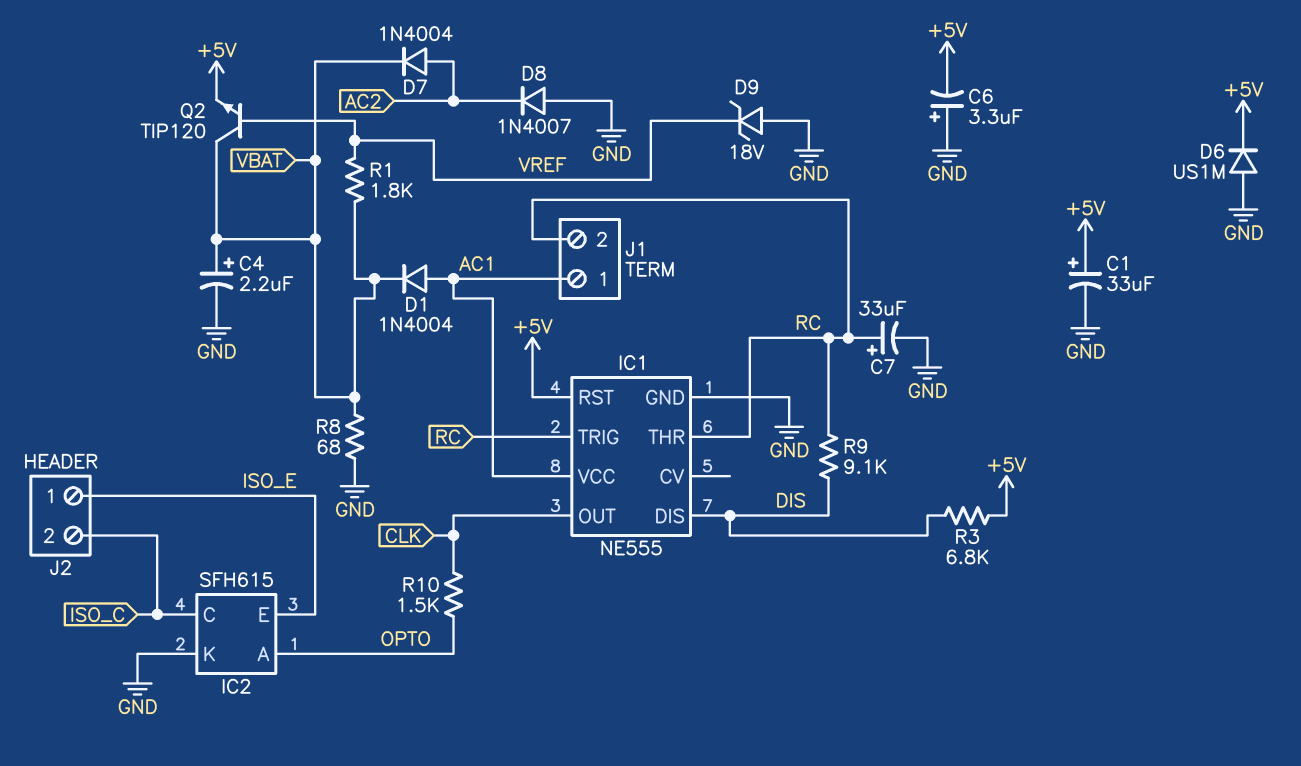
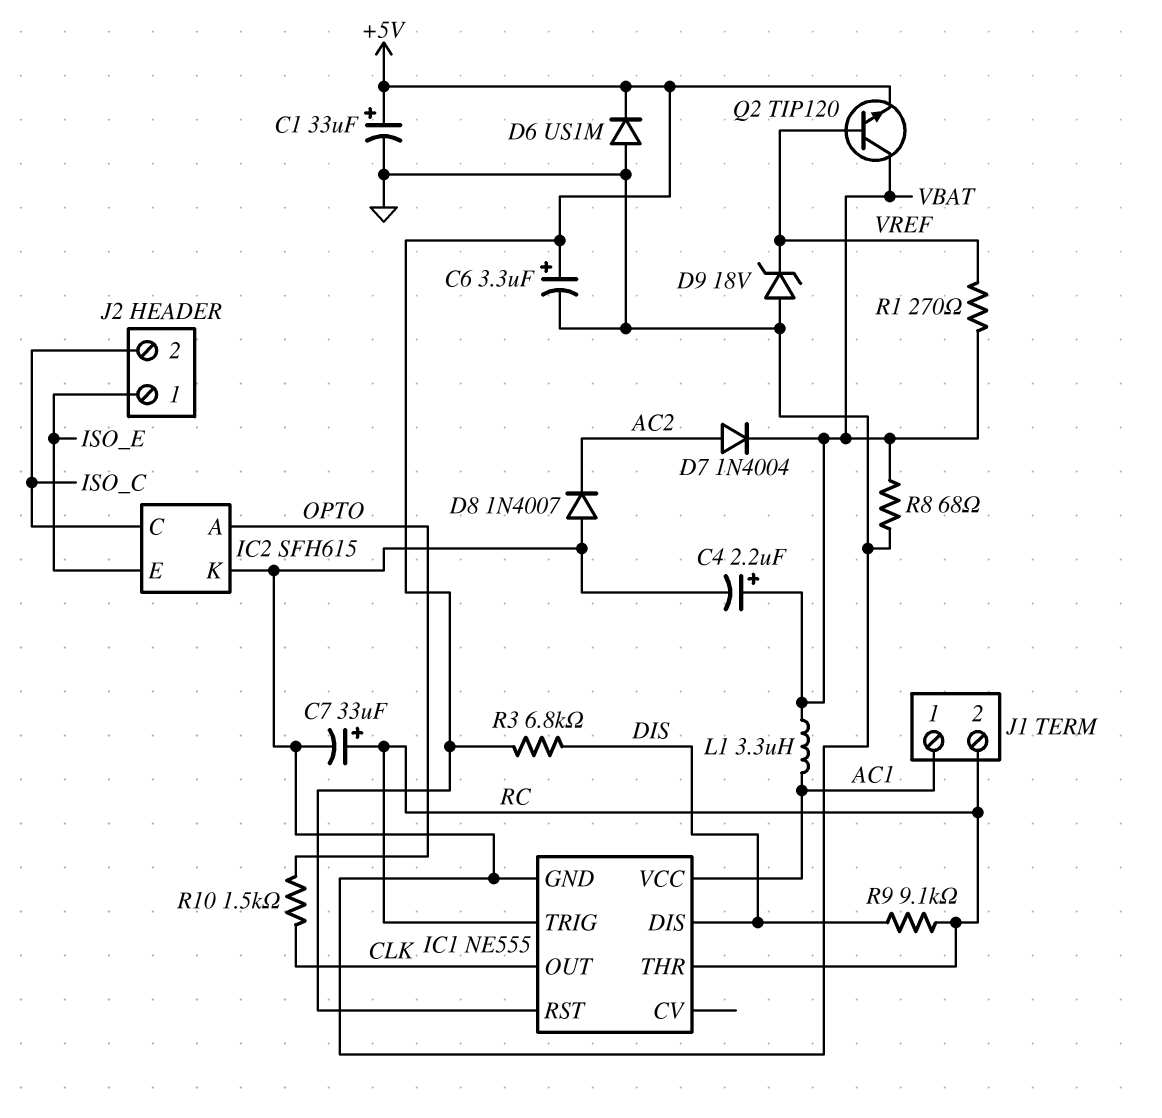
C6: 3.3uF (plus GND, minus +5V) -> 3.3uF (plus +5V, minus GND)
D1: diode 1N4004 (A AC1, K VBAT) -> none
L1: none -> 3.3uH (AC1, VBAT)
R1: 1.8k (VBAT, VREF) -> 270 (VBAT, VREF)

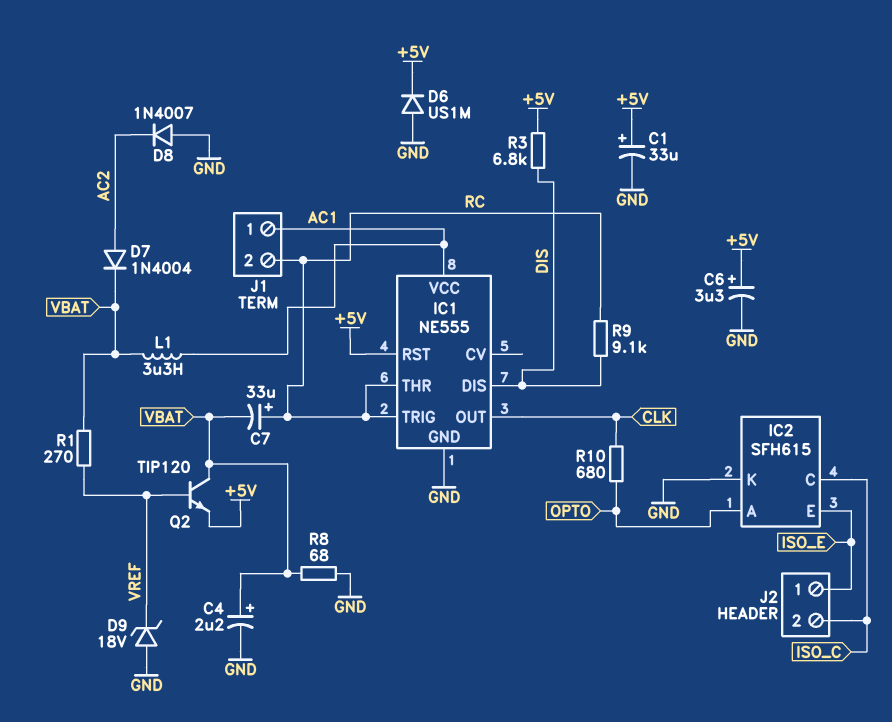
C7: 33uF (plus RC, minus GND) -> 33uF (plus RC, minus VBAT)
R10: 1.5k (CLK, OPTO) -> 680 (CLK, OPTO)

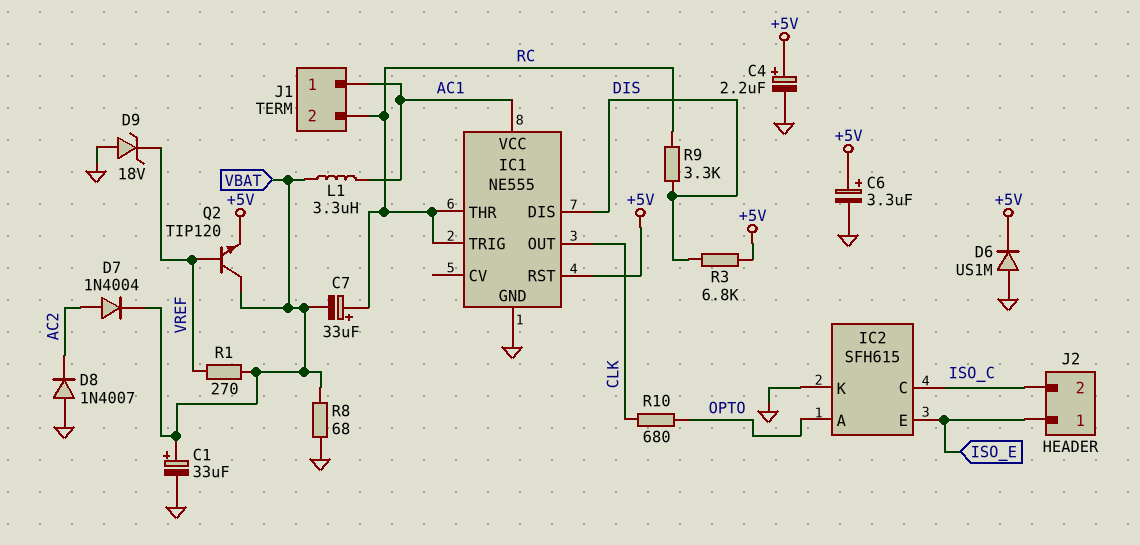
C1: 33uF (plus +5V, minus GND) -> 33uF (plus VBAT, minus GND)
C4: 2.2uF (plus VBAT, minus GND) -> 2.2uF (plus +5V, minus GND)
R9: 9.1k (DIS, RC) -> 3.3k (DIS, RC)

